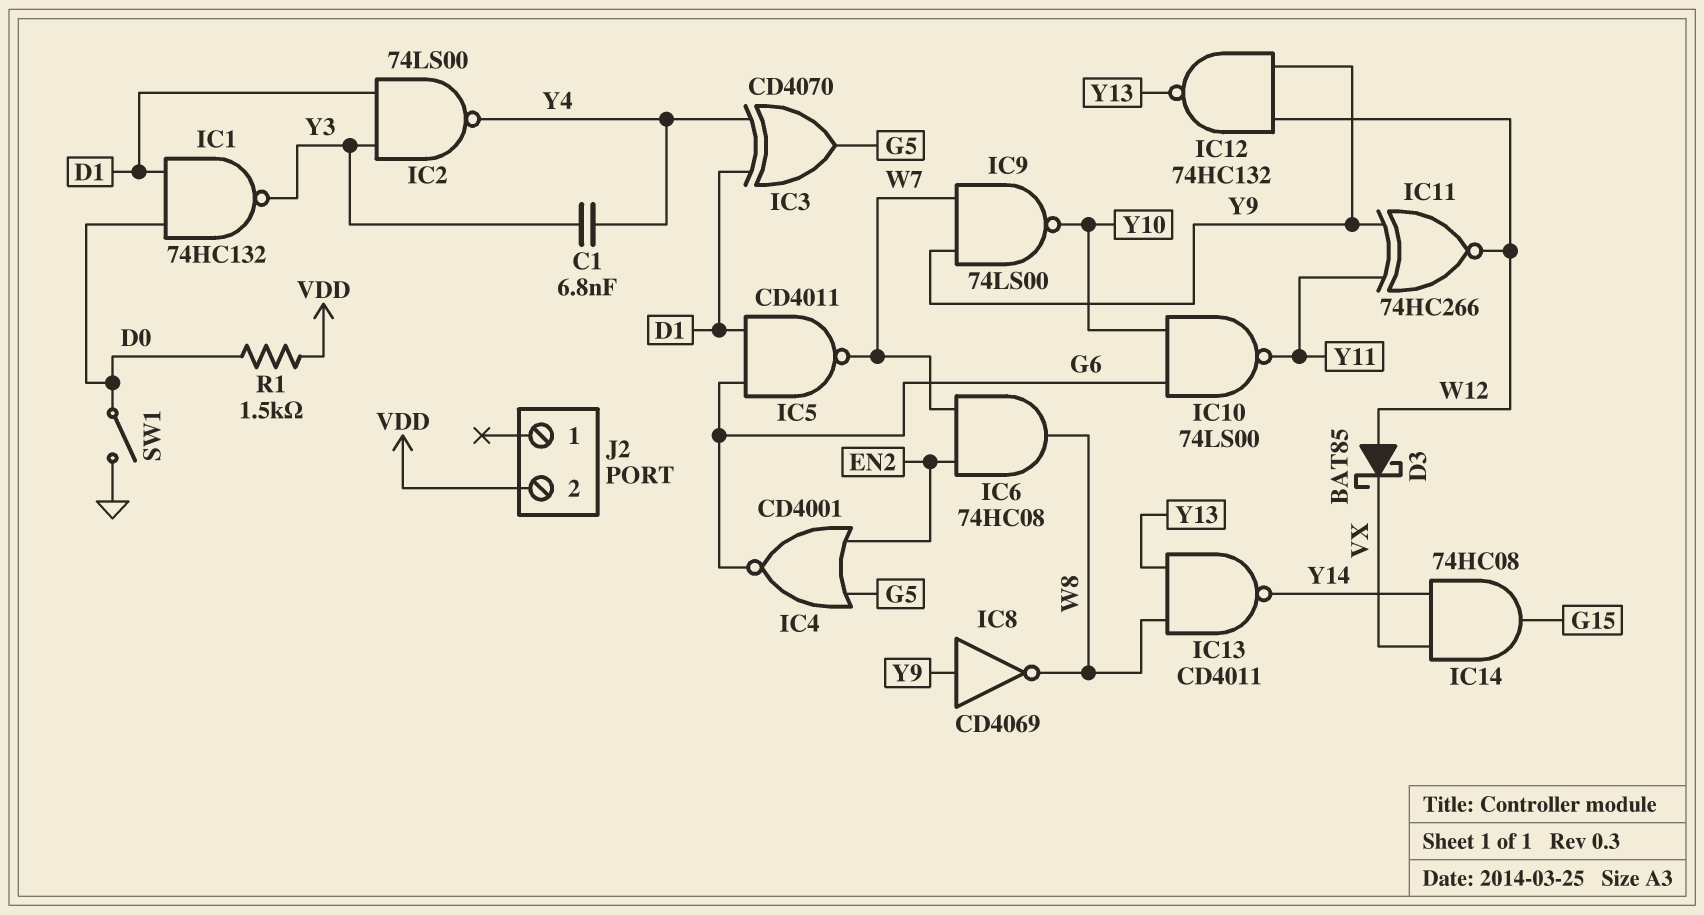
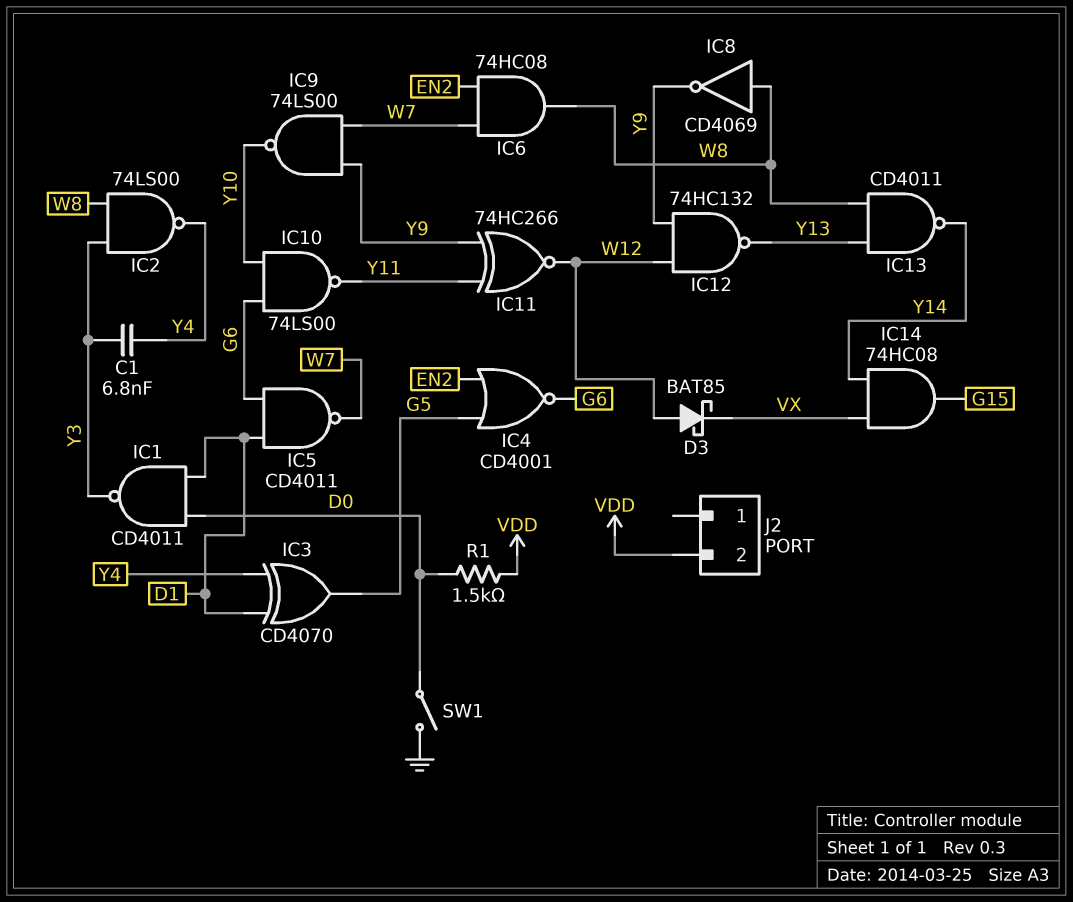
IC1: NAND 74HC132 (in D0, in D1, out Y3) -> NAND CD4011 (in D0, in D1, out Y3)
IC2: NAND 74LS00 (in D1, in Y3, out Y4) -> NAND 74LS00 (in W8, in Y3, out Y4)
IC8: NOT CD4069 (in Y9, out W8) -> NOT CD4069 (in W8, out Y9)

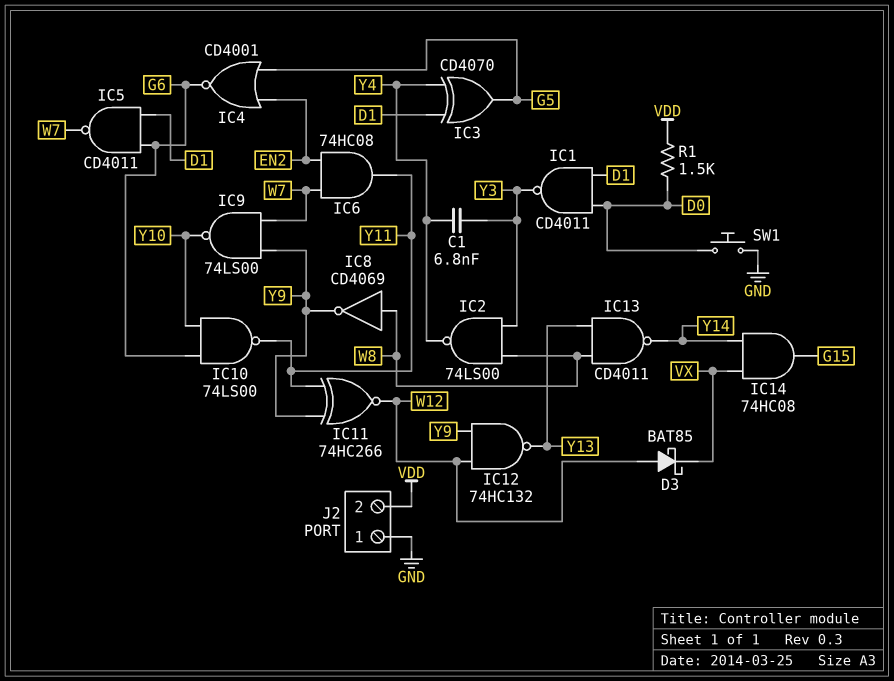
IC6: AND 74HC08 (in EN2, in W7, out W8) -> AND 74HC08 (in EN2, in W7, out Y11)
J2 pin 1: none -> GND
SW1: switch (D0, GND) -> button (D0, GND)

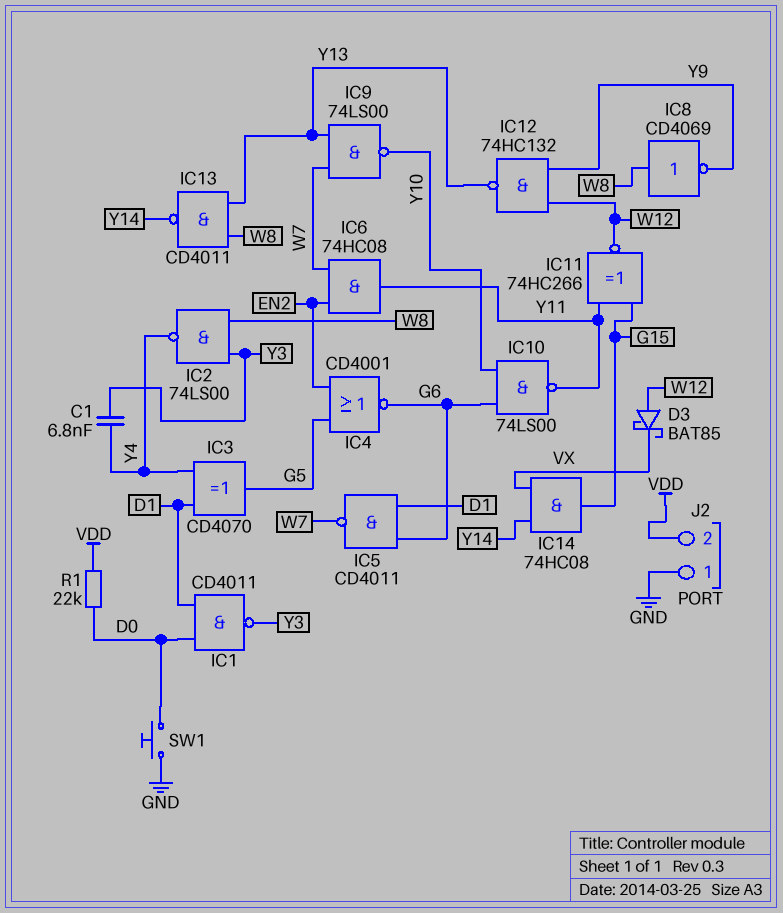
IC9: NAND 74LS00 (in W7, in Y9, out Y10) -> NAND 74LS00 (in W7, in Y13, out Y10)
IC11: XNOR 74HC266 (in Y9, in Y11, out W12) -> XNOR 74HC266 (in G15, in Y11, out W12)
R1: 1.5k (D0, VDD) -> 22k (D0, VDD)

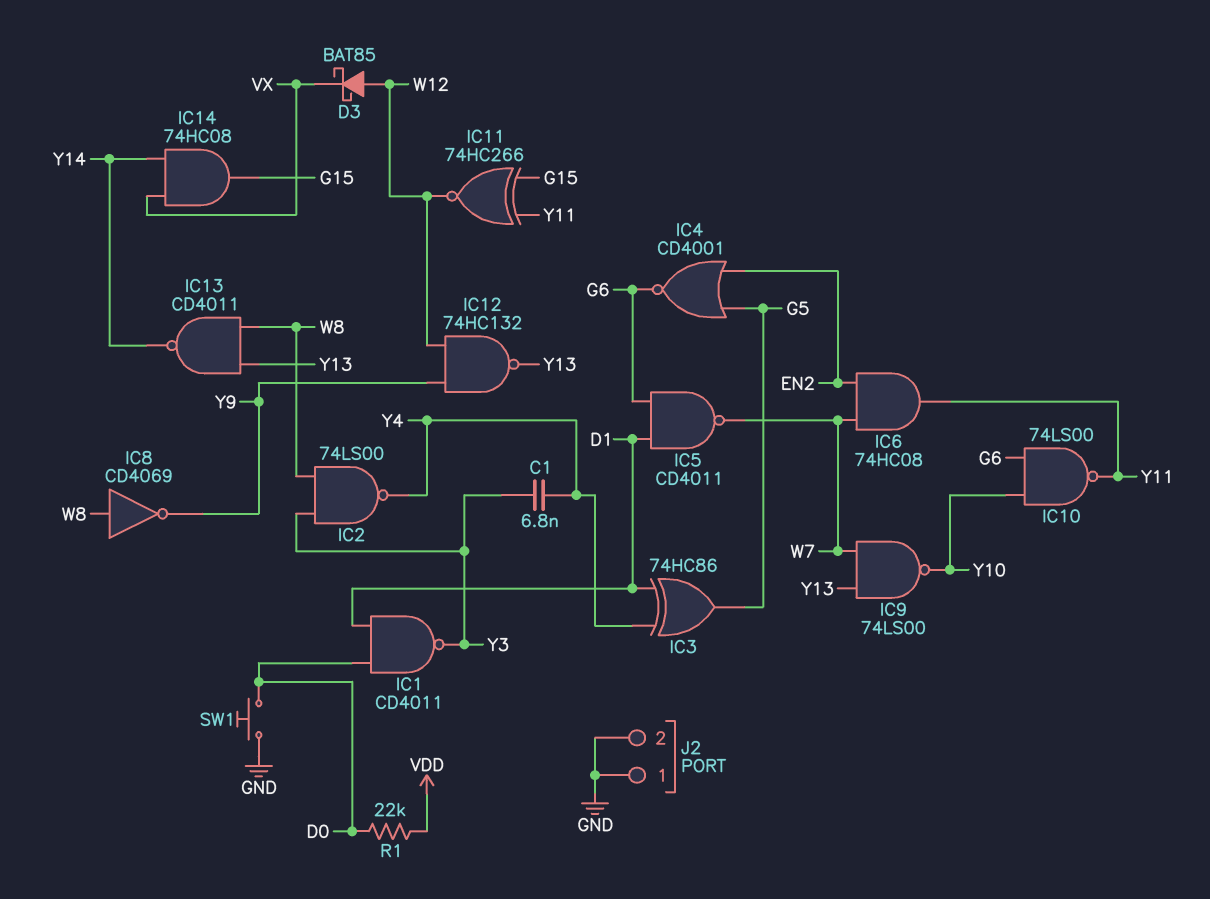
IC3: XOR CD4070 (in D1, in Y4, out G5) -> XOR 74HC86 (in D1, in Y4, out G5)
J2 pin 2: VDD -> GND

